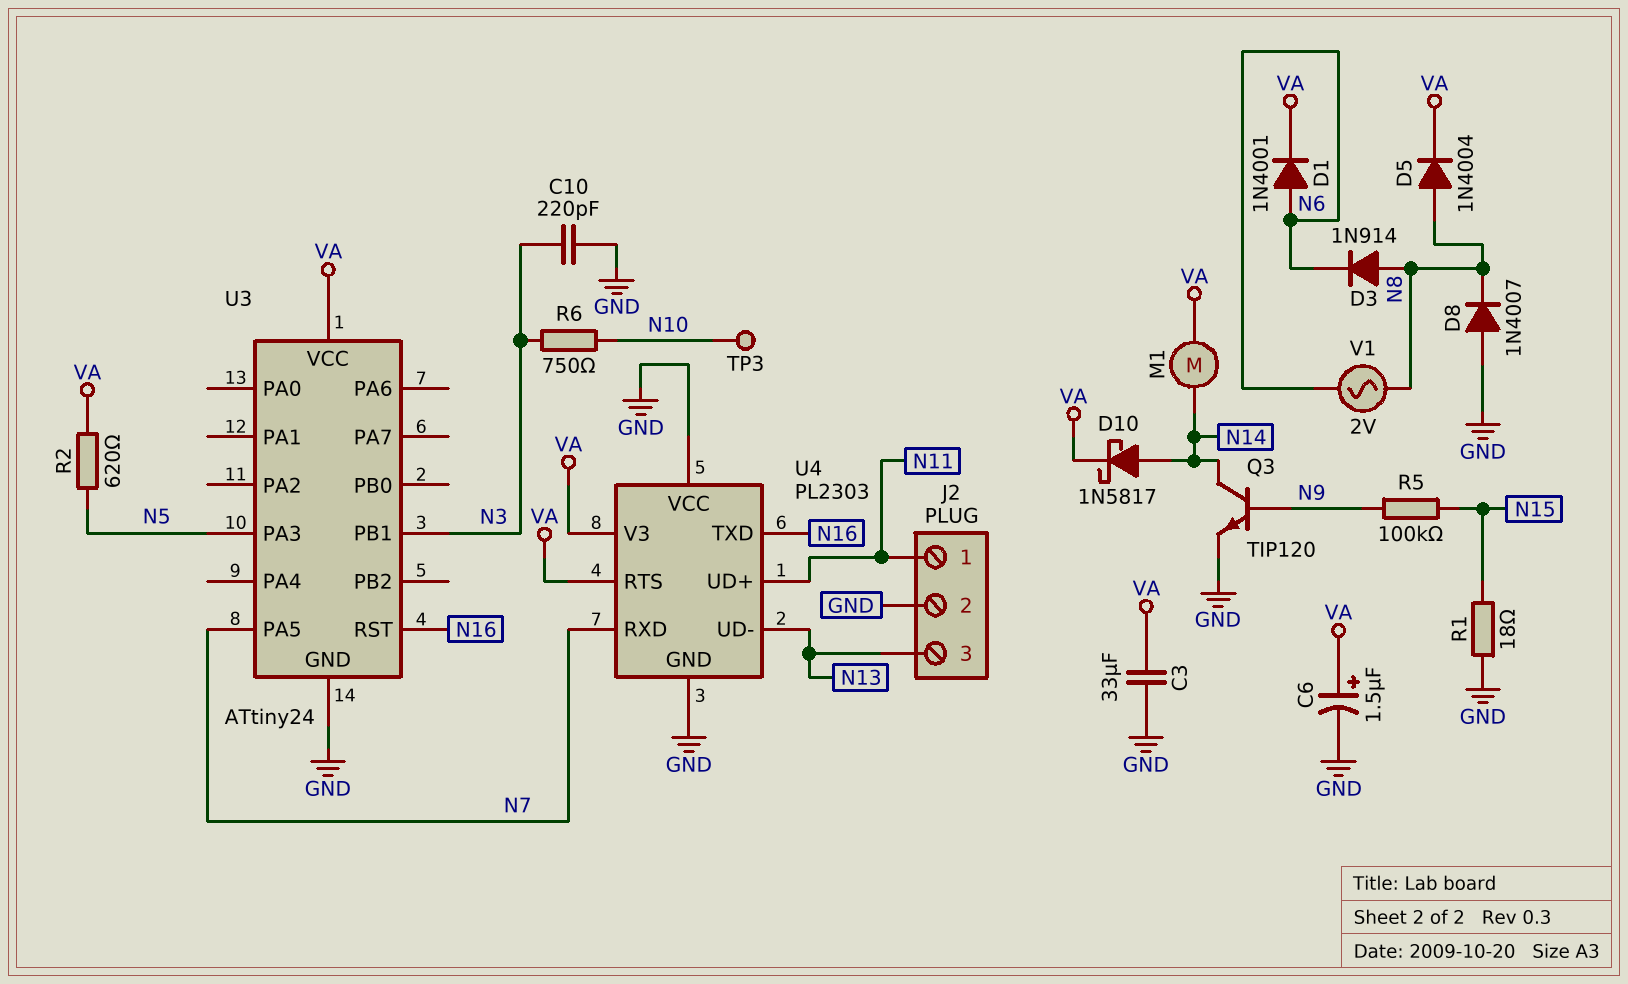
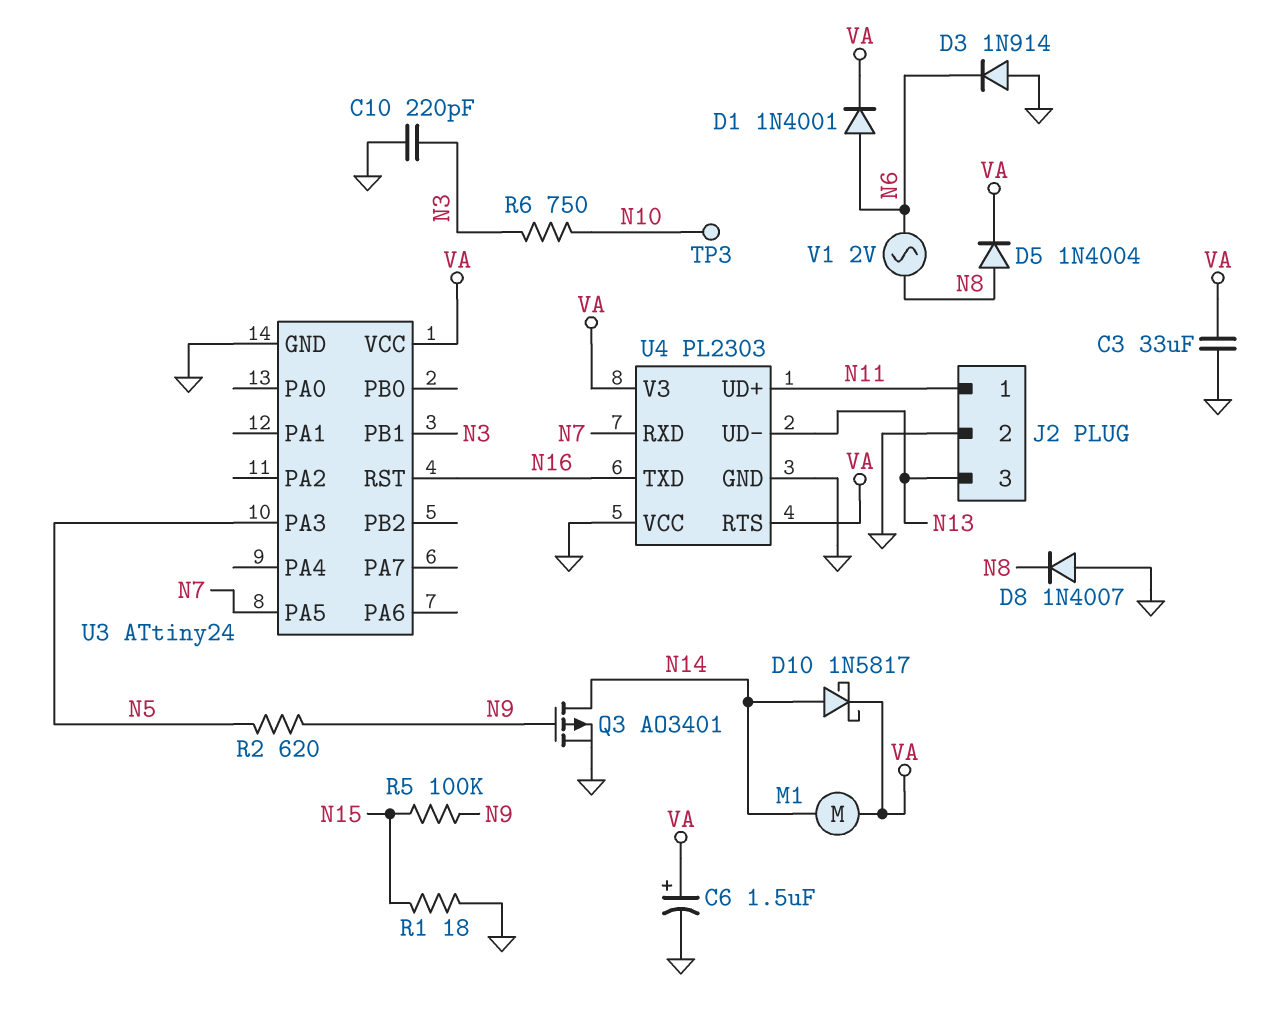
D3: diode 1N914 (A N8, K N6) -> diode 1N914 (A GND, K N6)
Q3: NPN TIP120 (B N9, C N14, E GND) -> PMOS AO3401 (G N9, D N14, S GND)
R2: 620 (N5, VA) -> 620 (N5, N9)

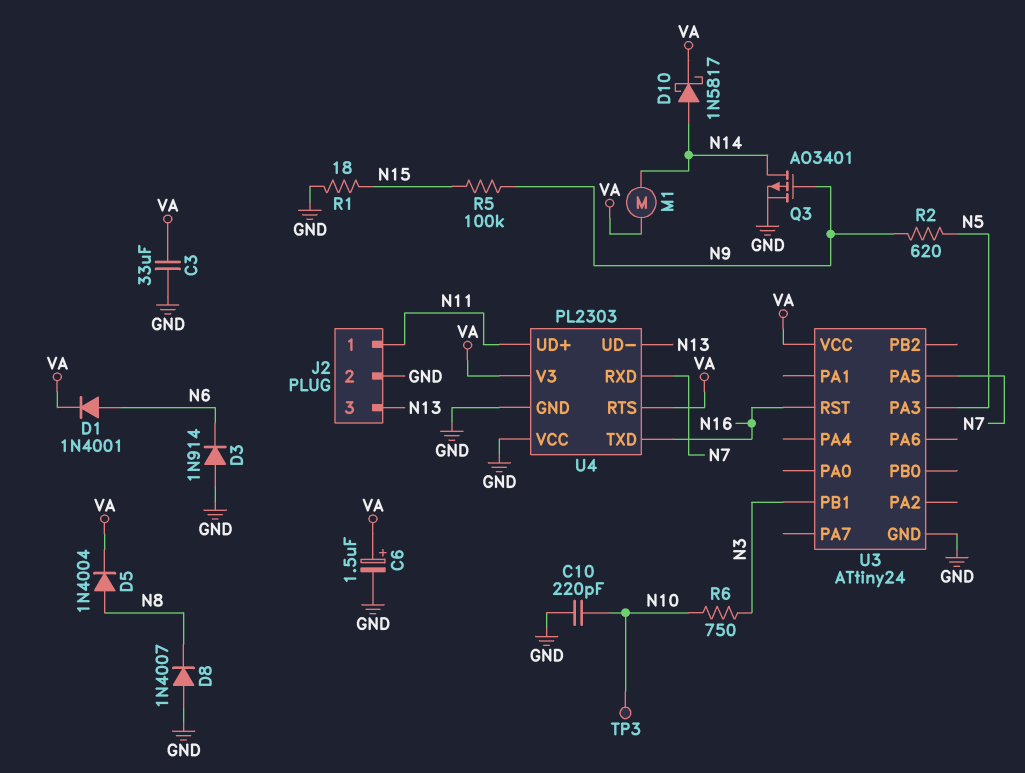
C10: 220pF (GND, N3) -> 220pF (GND, N10)
V1: AC 2V (N6, N8) -> none

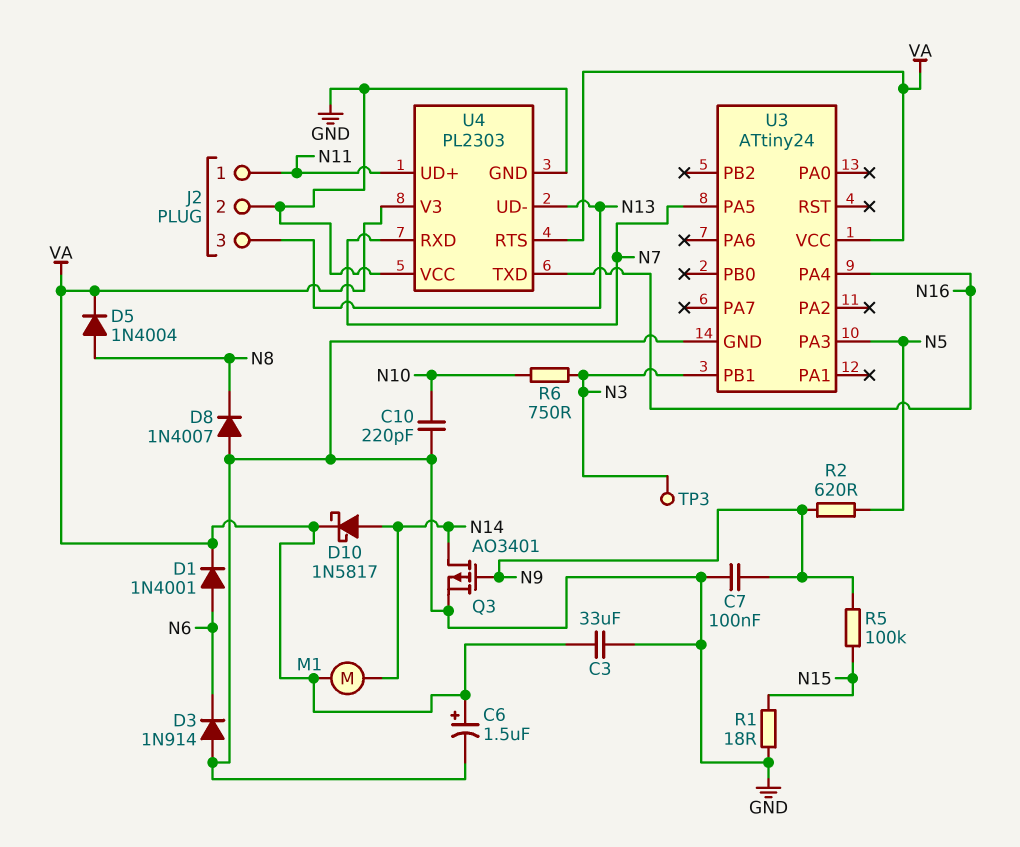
C7: none -> 100nF (GND, N9)
TP3: test point (N10) -> test point (N3)
U3 pin PA4: none -> N16
U3 pin RST: N16 -> none

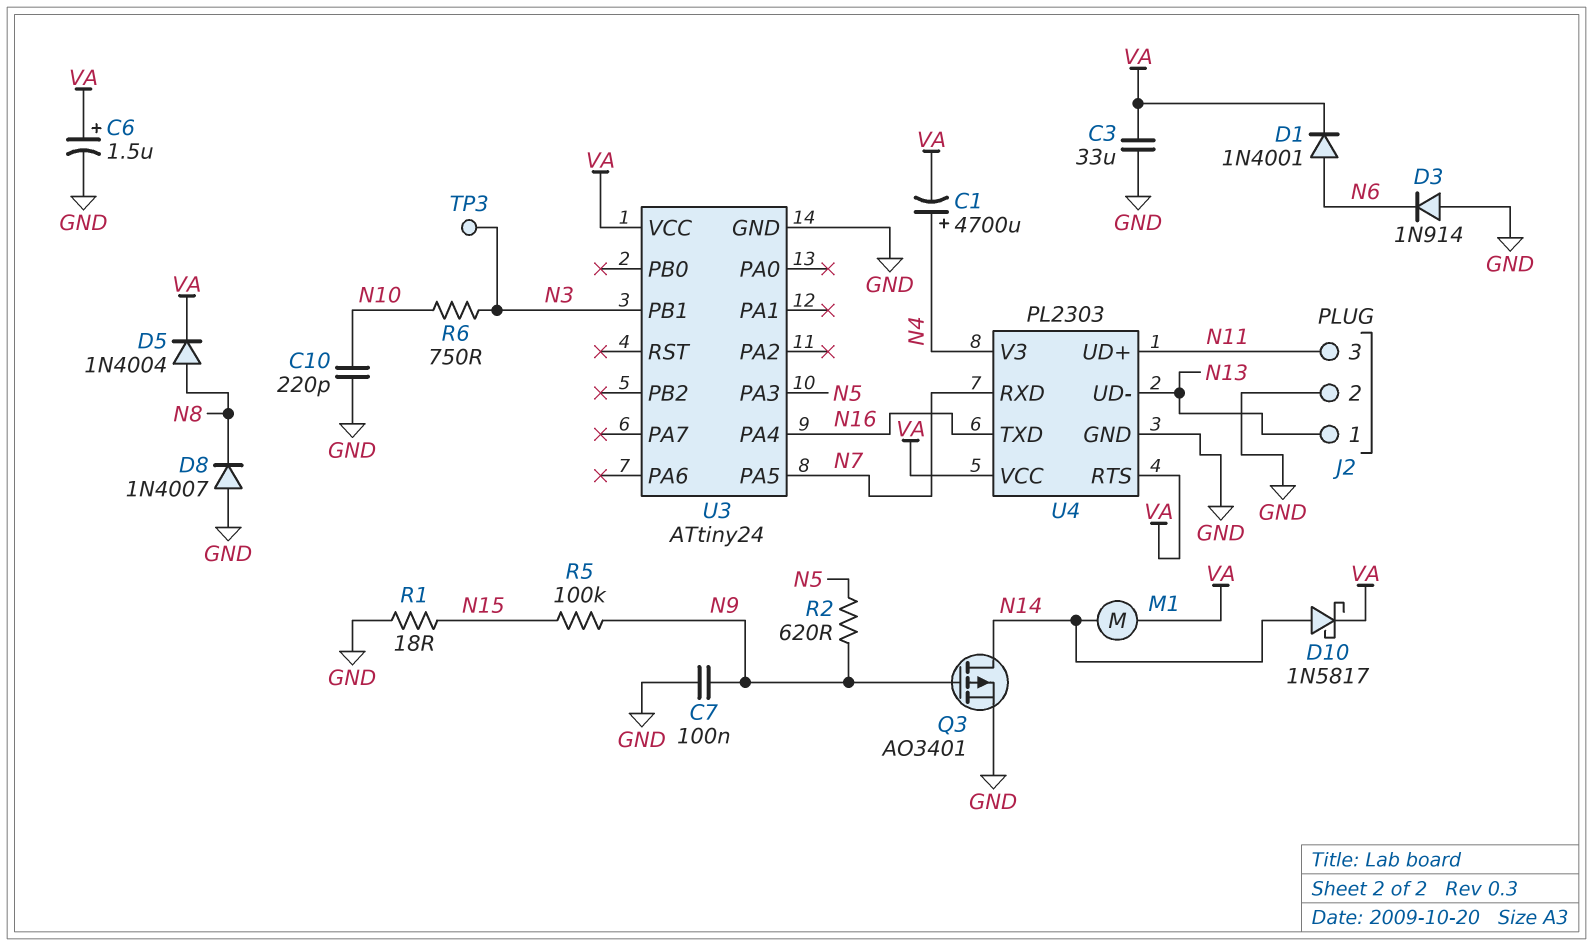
C1: none -> 4700uF (plus N4, minus VA)
J2 pin 1: N11 -> N13
J2 pin 3: N13 -> N11
U4 pin V3: VA -> N4
U4 pin VCC: GND -> VA

